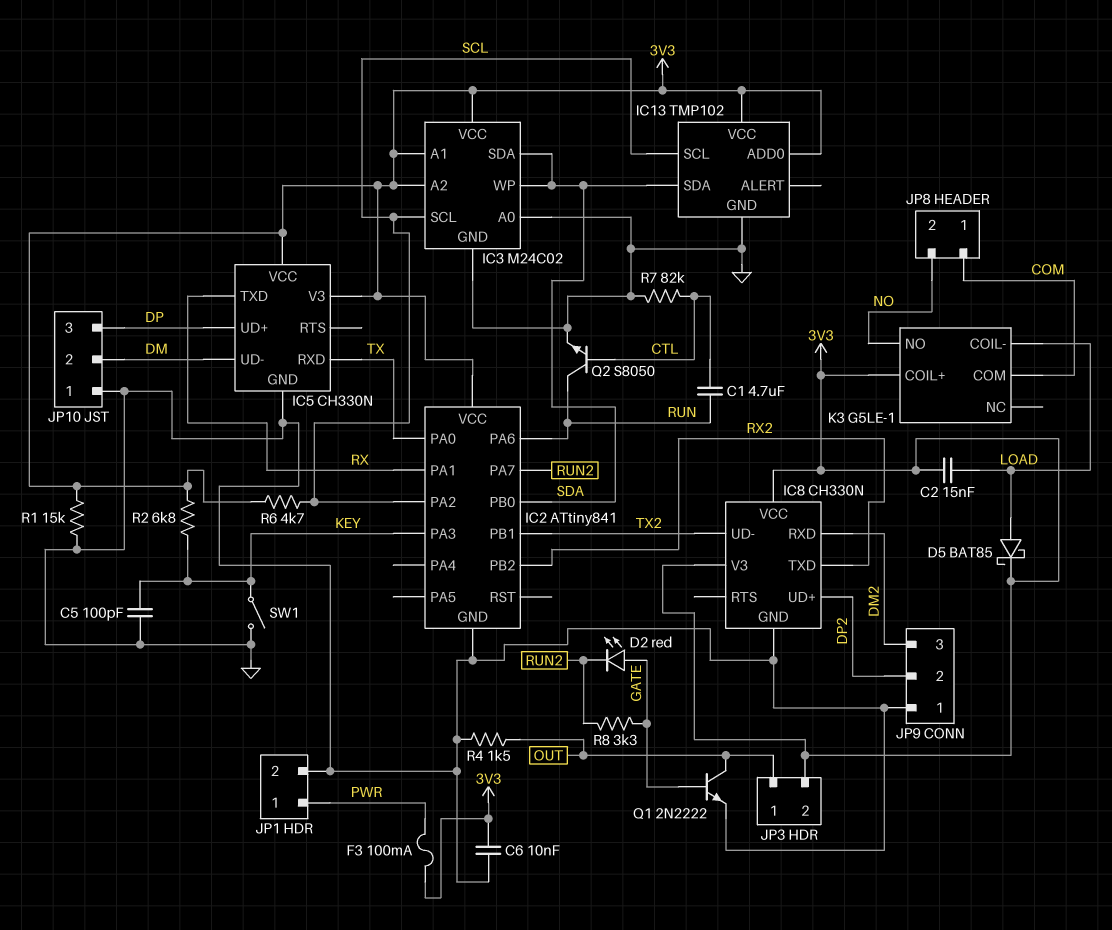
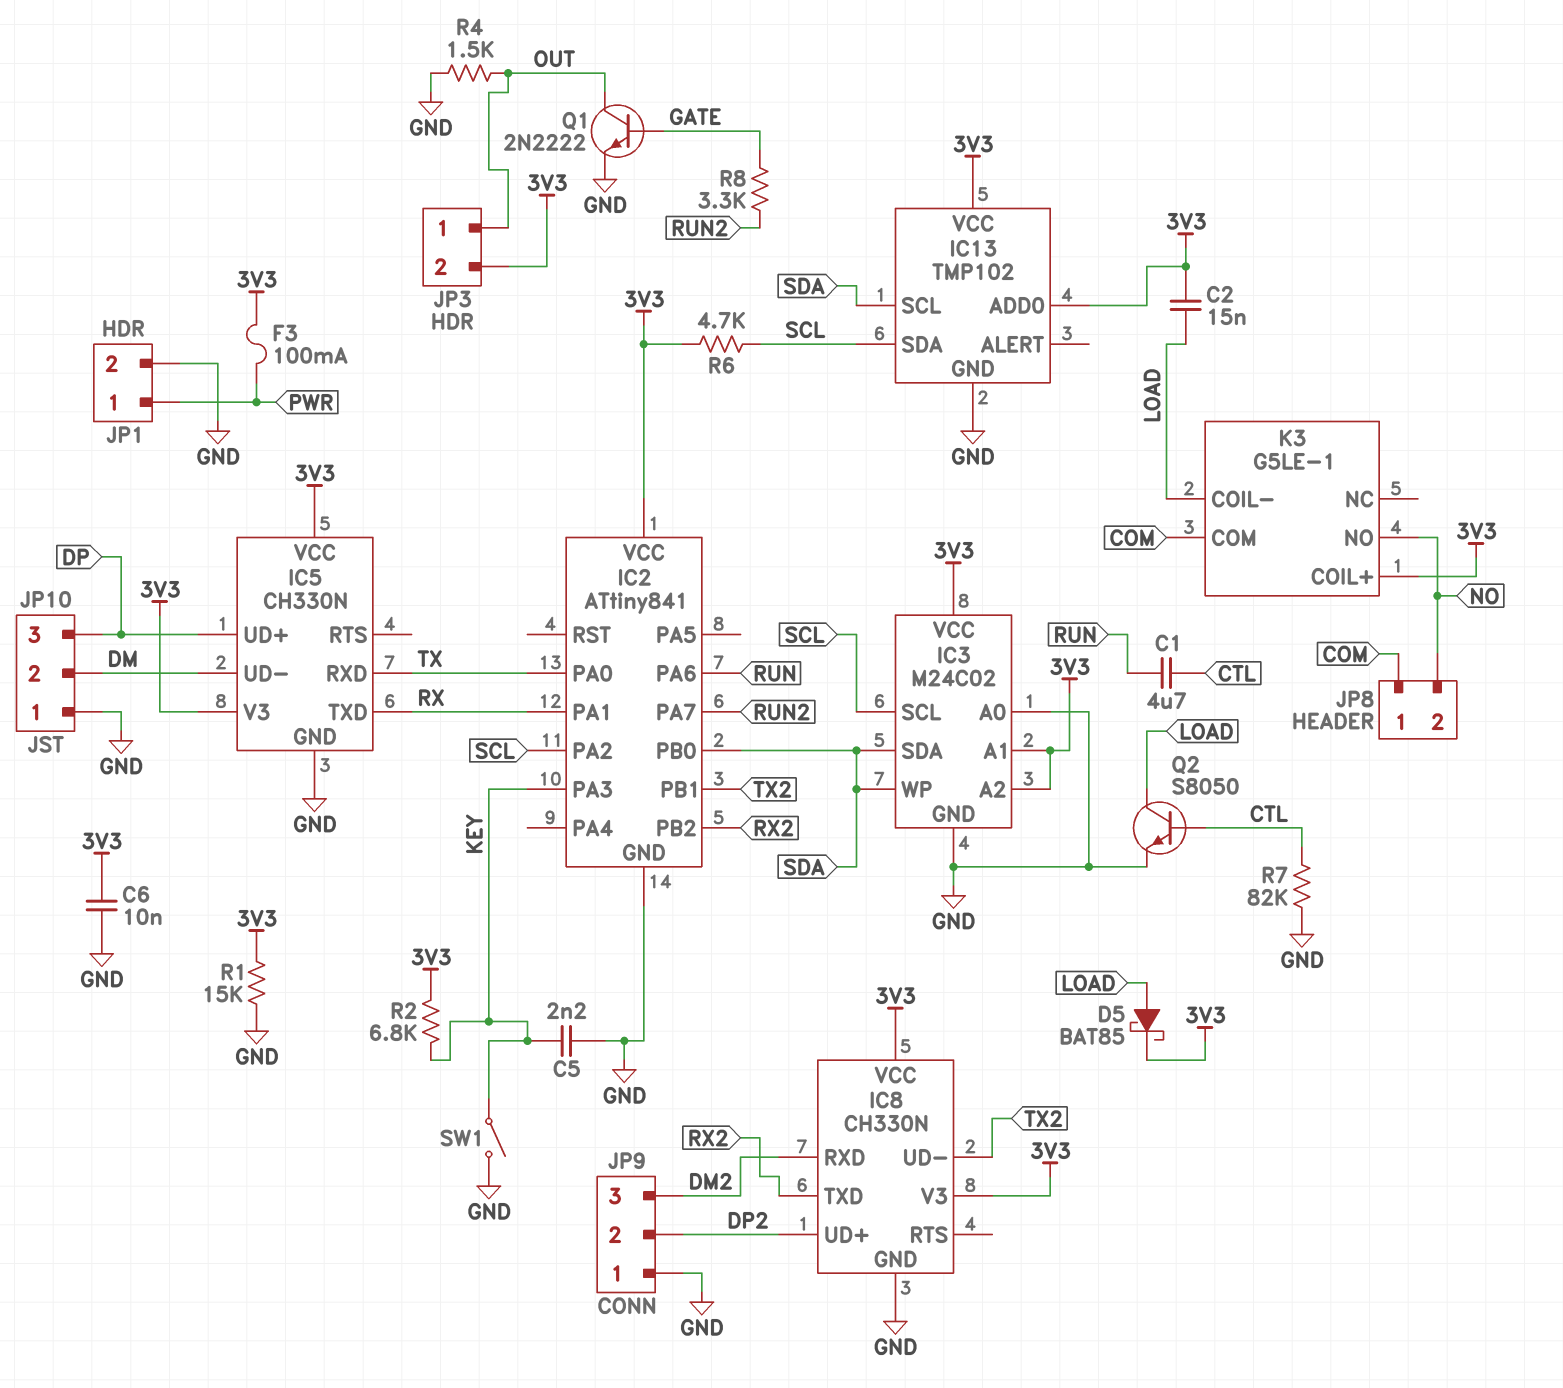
C5: 100pF (GND, KEY) -> 2.2nF (GND, KEY)
D2: LED red (A GATE, K RUN2) -> none
IC13 pin SCL: SCL -> SDA
IC13 pin SDA: SDA -> SCL
Q2: NPN S8050 (B CTL, C RUN, E GND) -> NPN S8050 (B CTL, C LOAD, E GND)

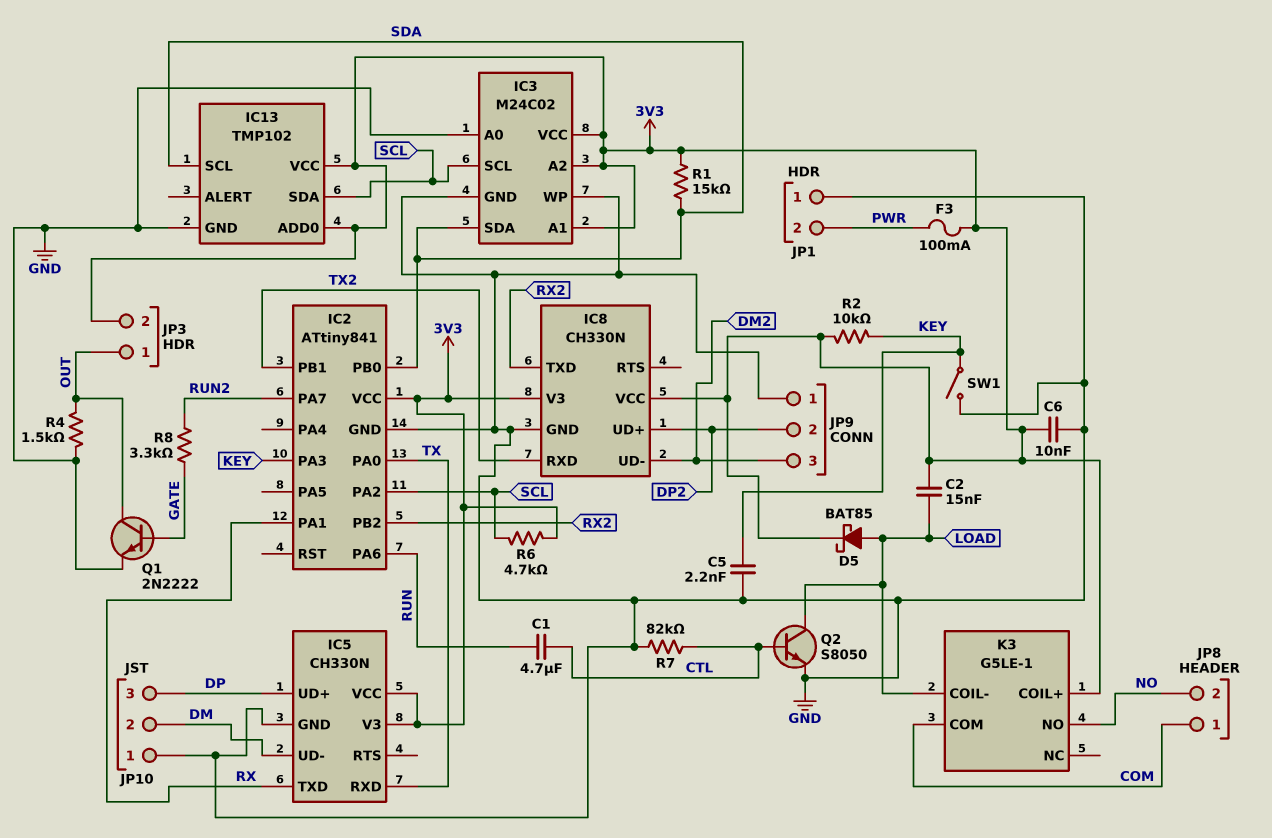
IC3 pin WP: SDA -> GND
IC8 pin RXD: DM2 -> TX2
IC8 pin UD-: TX2 -> DM2
JP1 pin 1: PWR -> GND
JP1 pin 2: GND -> PWR
R1: 15k (3V3, GND) -> 15k (3V3, SDA)
R2: 6.8k (3V3, KEY) -> 10k (3V3, KEY)

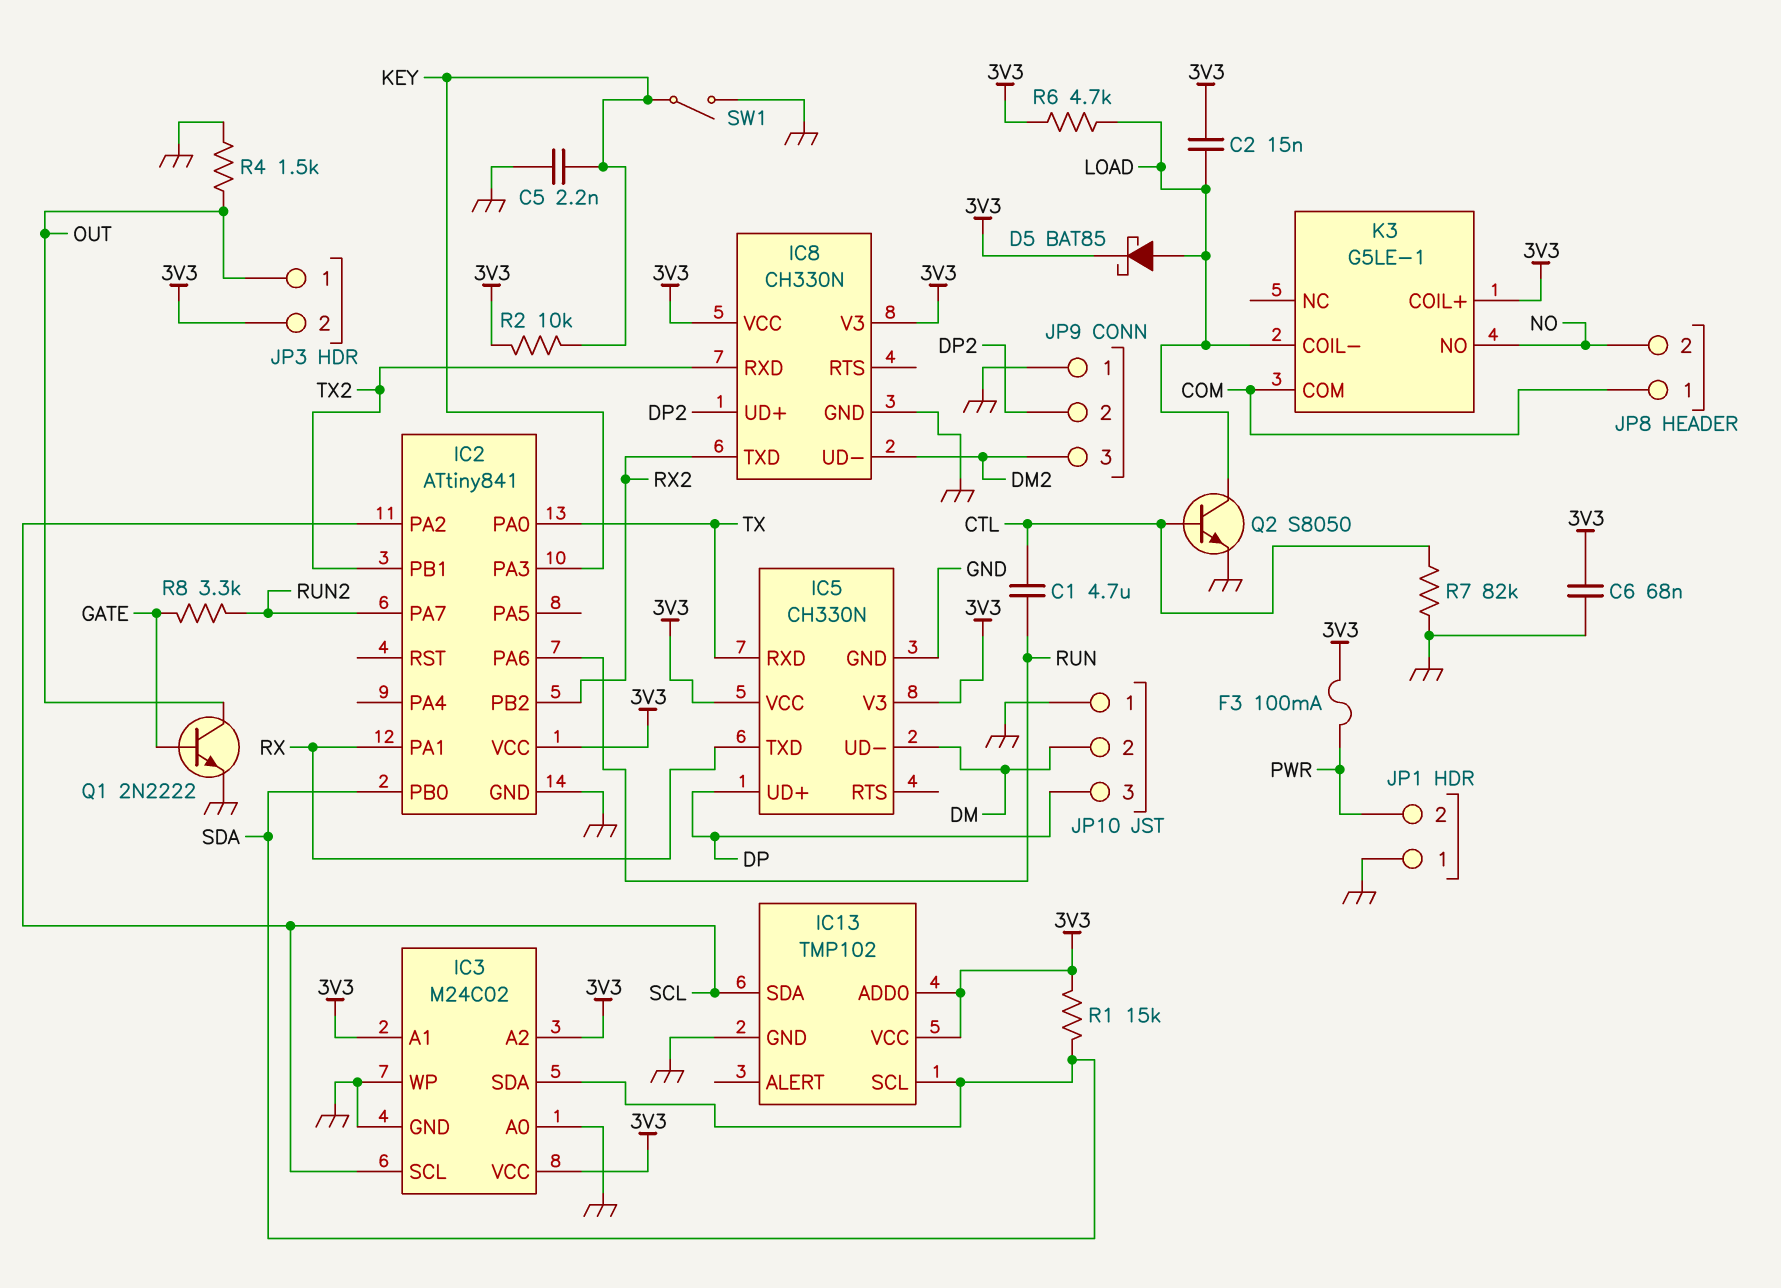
C6: 10nF (3V3, GND) -> 68nF (3V3, GND)
R6: 4.7k (3V3, SCL) -> 4.7k (3V3, LOAD)

